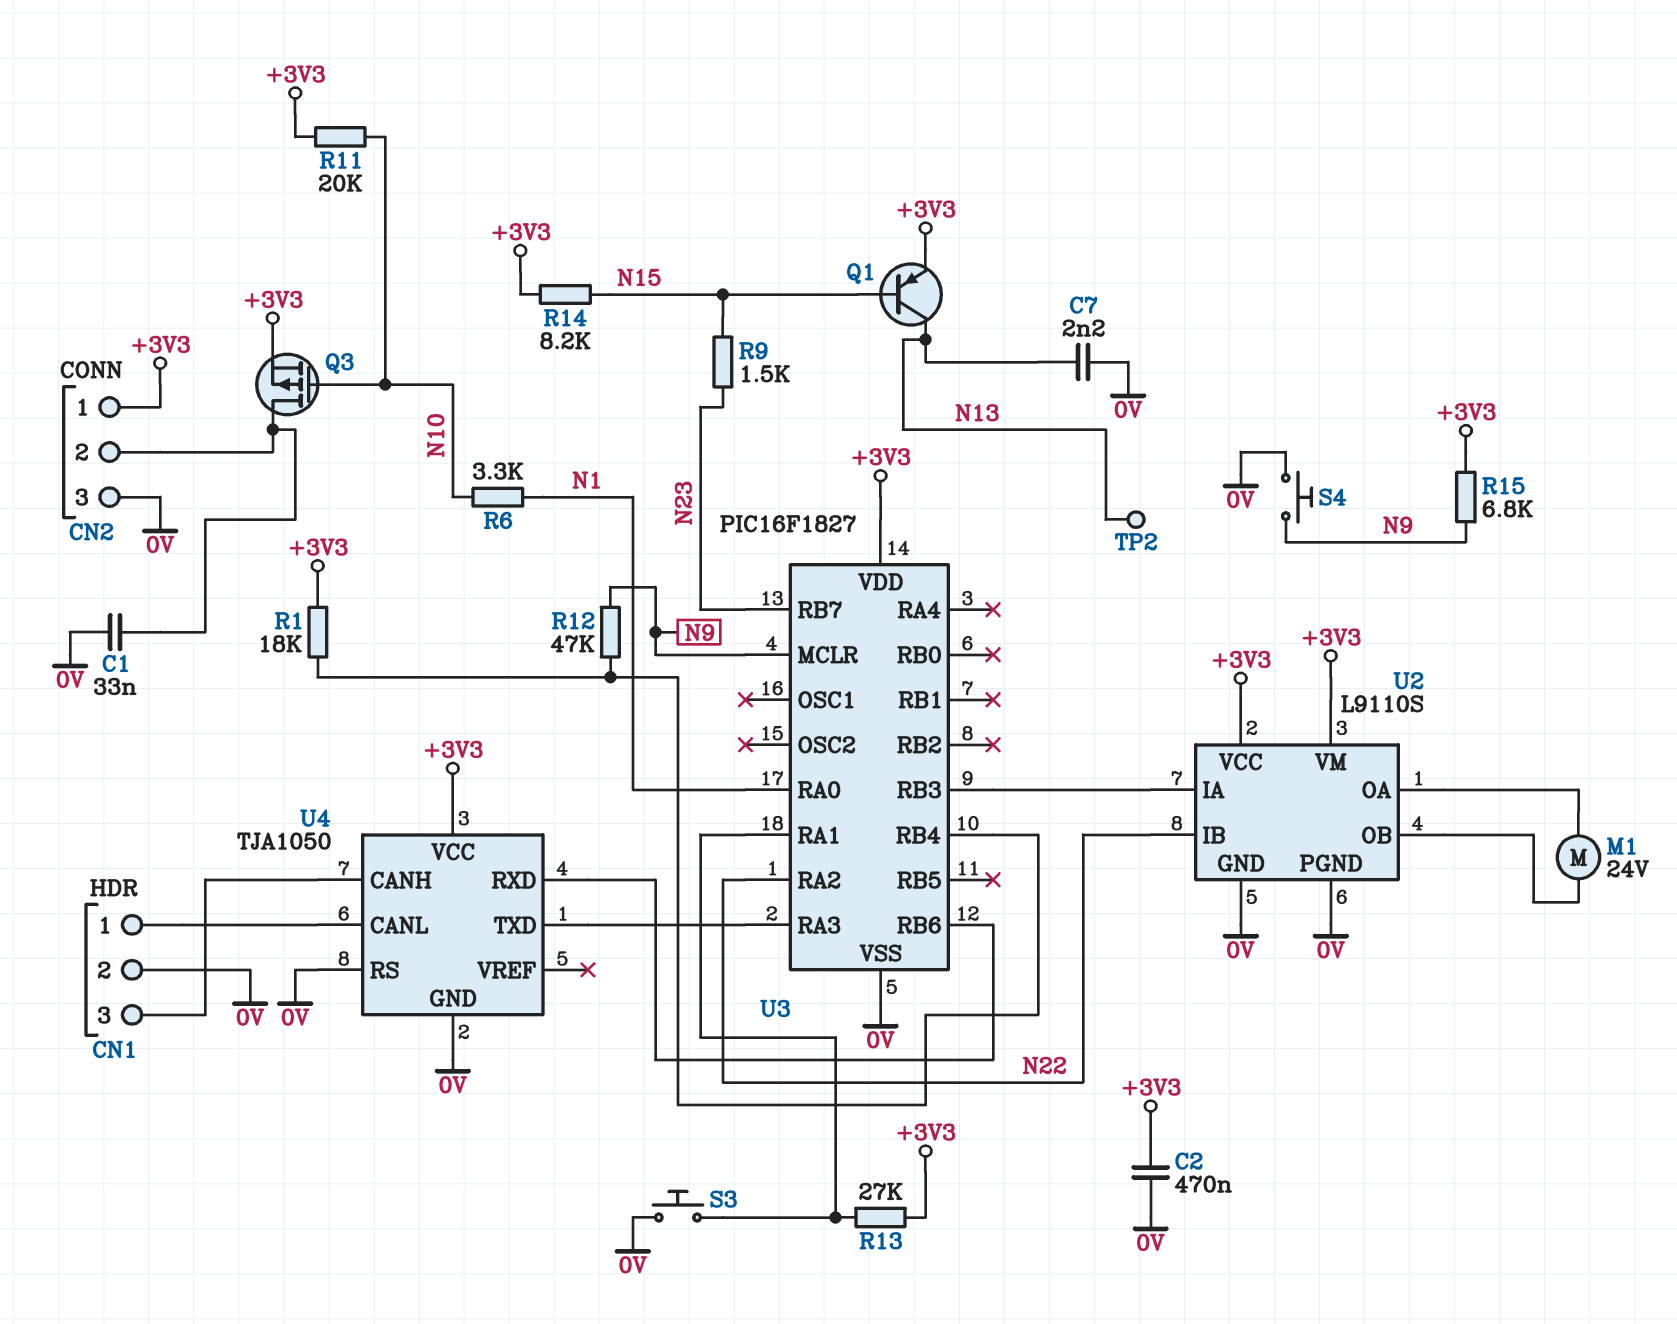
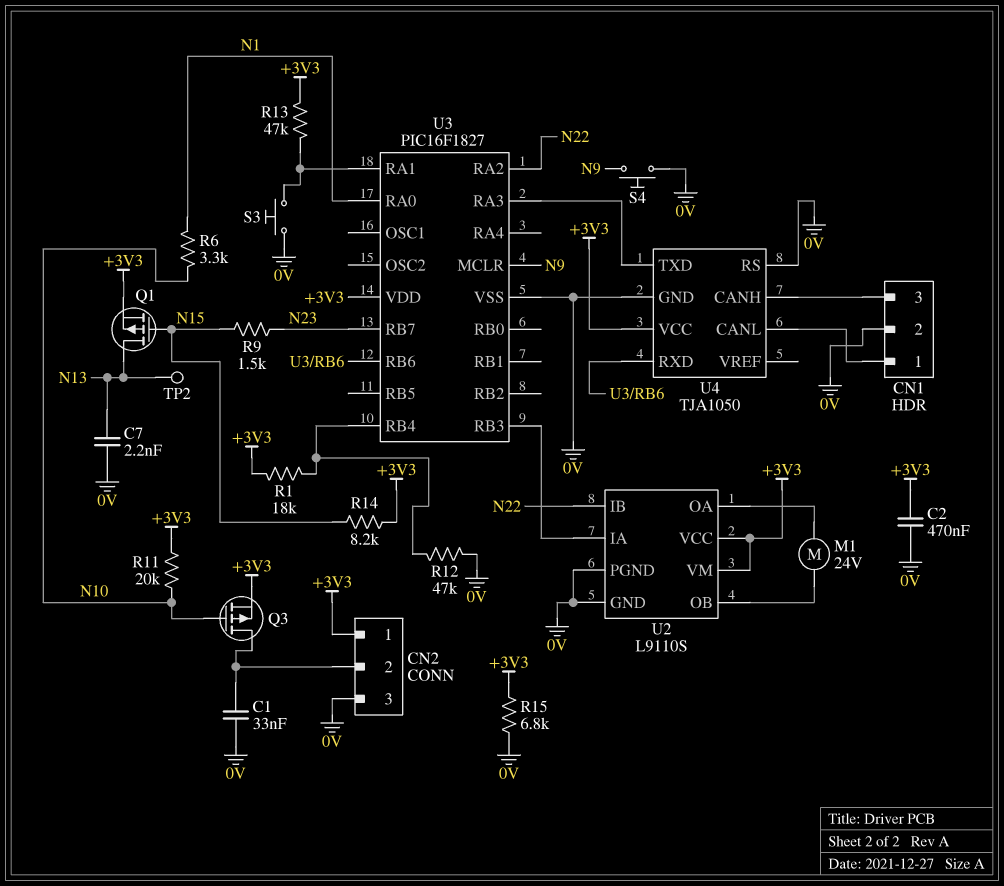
Q1: PNP (B N15, C N13, E +3V3) -> PMOS (G N15, D N13, S +3V3)
R12: 47k (N9, U3/RB4) -> 47k (0V, U3/RB4)
R13: 27k (+3V3, U3/RA1) -> 47k (+3V3, U3/RA1)
R15: 6.8k (+3V3, N9) -> 6.8k (+3V3, 0V)

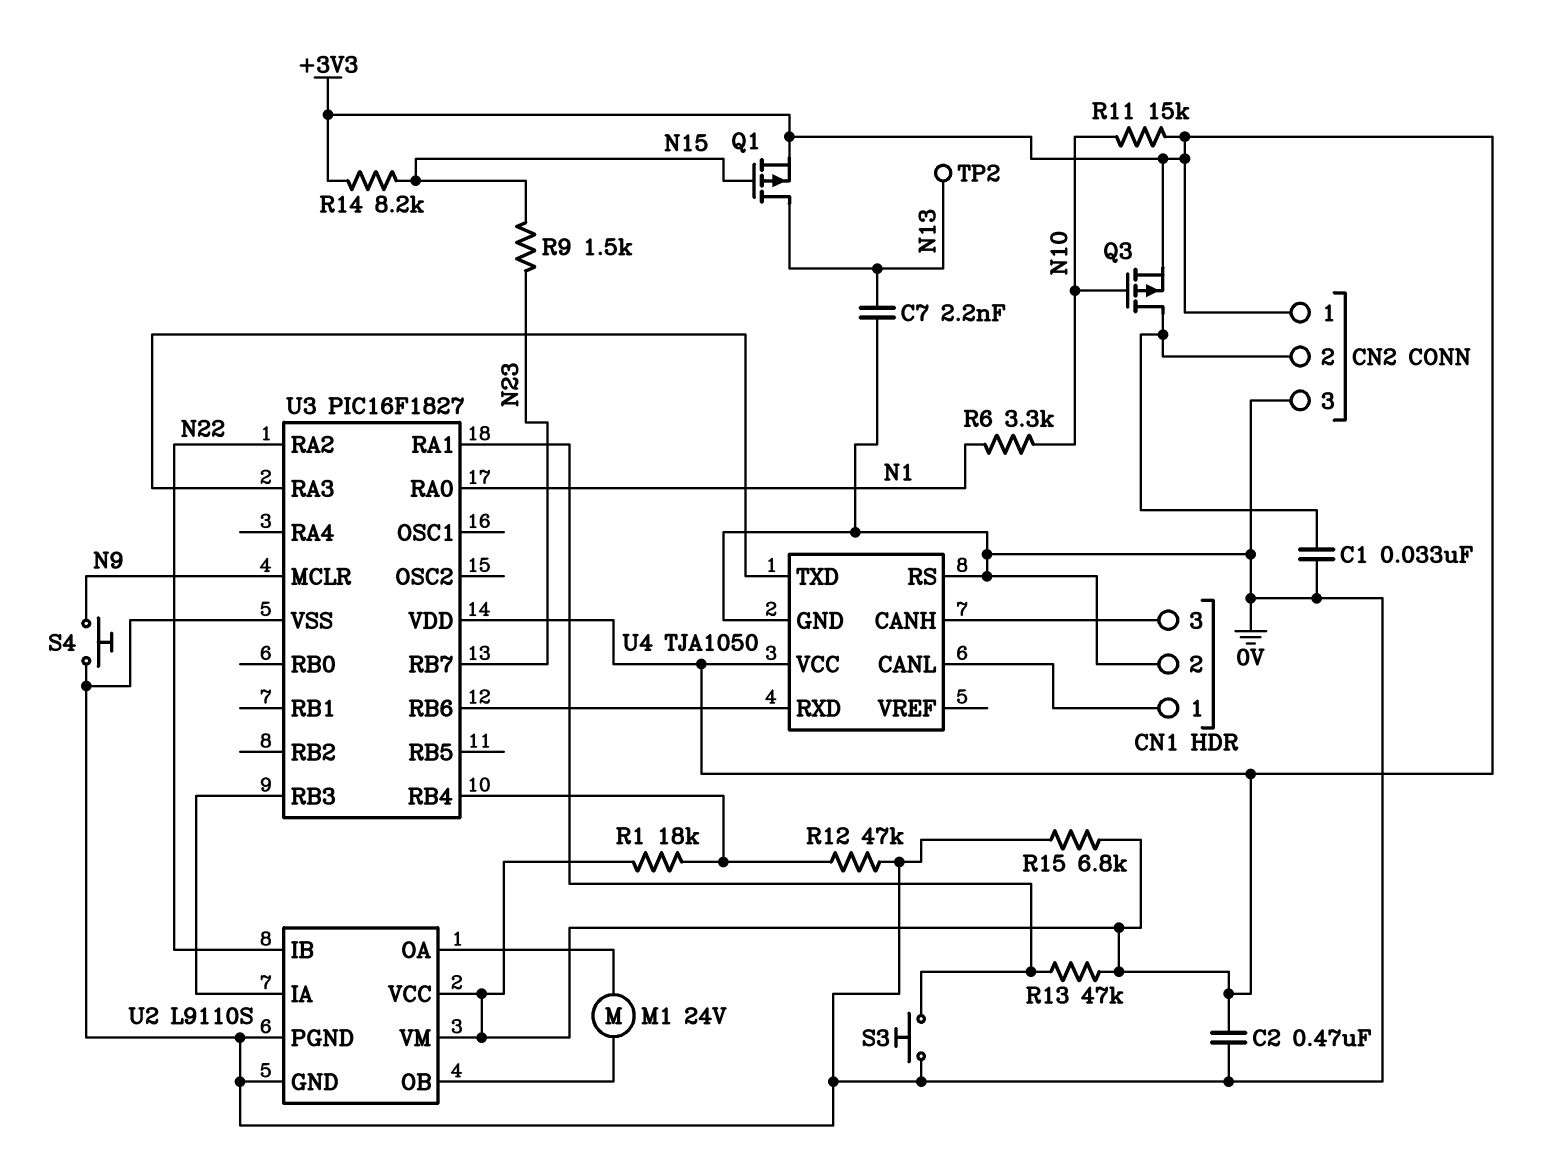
R11: 20k (+3V3, N10) -> 15k (+3V3, N10)

